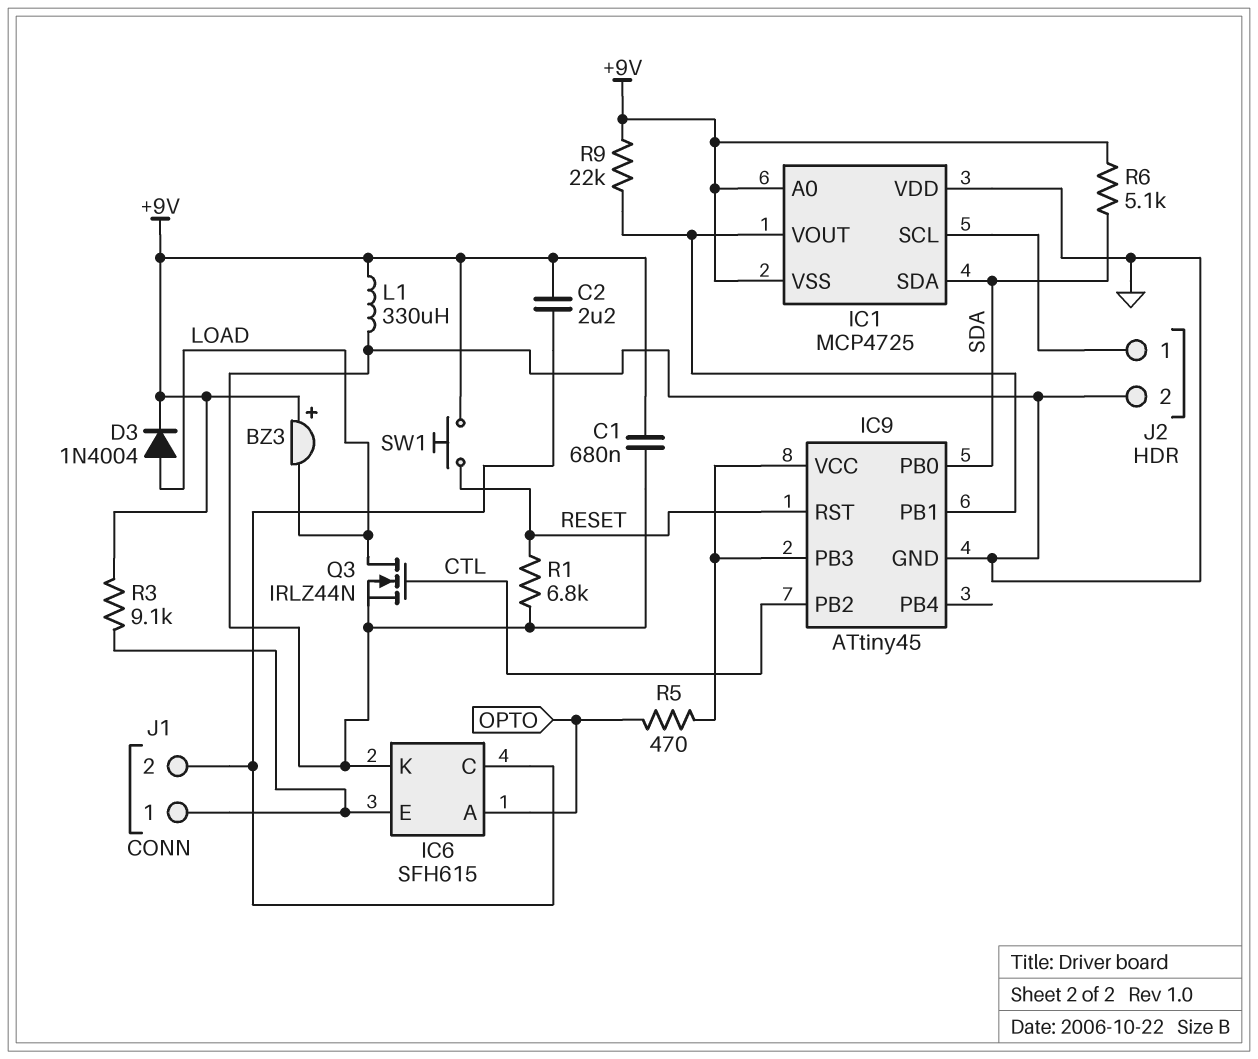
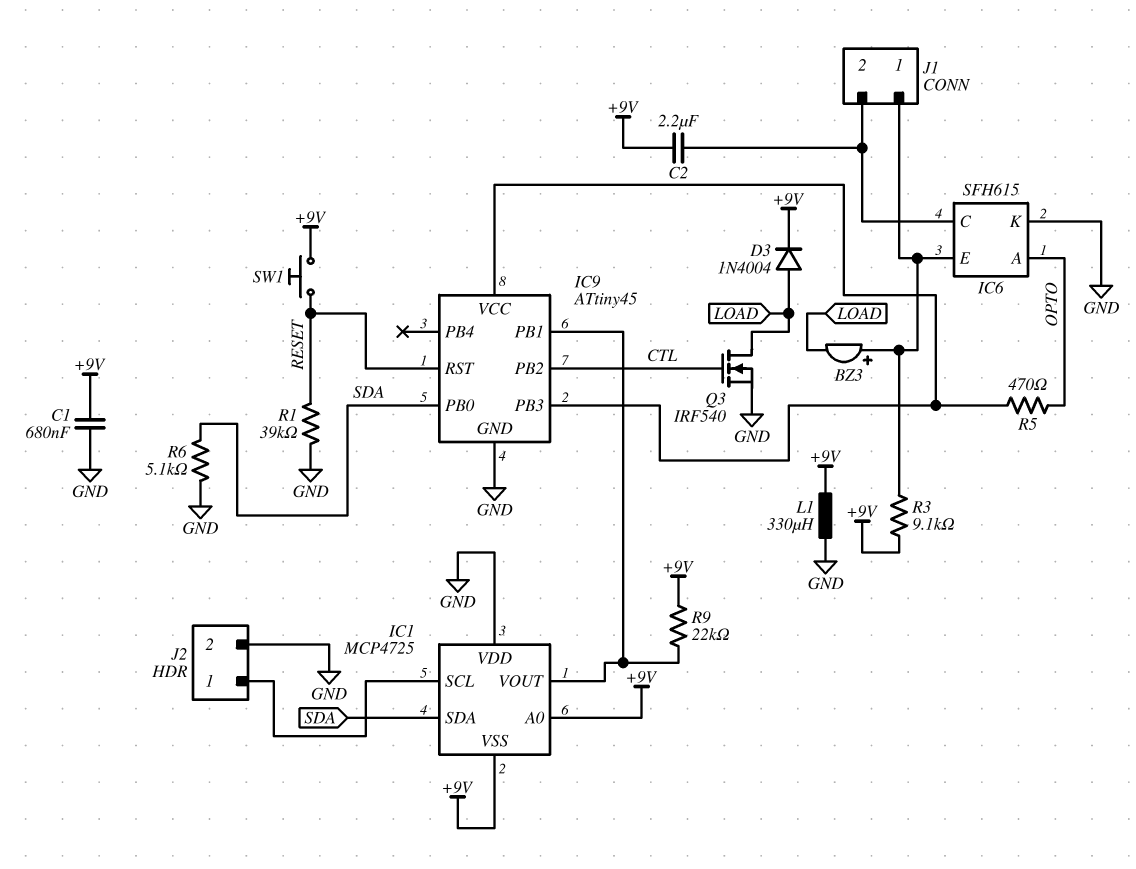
BZ3: buzzer (plus +9V, minus LOAD) -> buzzer (plus IC6/E, minus LOAD)
Q3: NMOS IRLZ44N (G CTL, D LOAD, S GND) -> NMOS IRF540 (G CTL, D LOAD, S GND)
R1: 6.8k (GND, RESET) -> 39k (GND, RESET)
R6: 5.1k (+9V, SDA) -> 5.1k (GND, SDA)

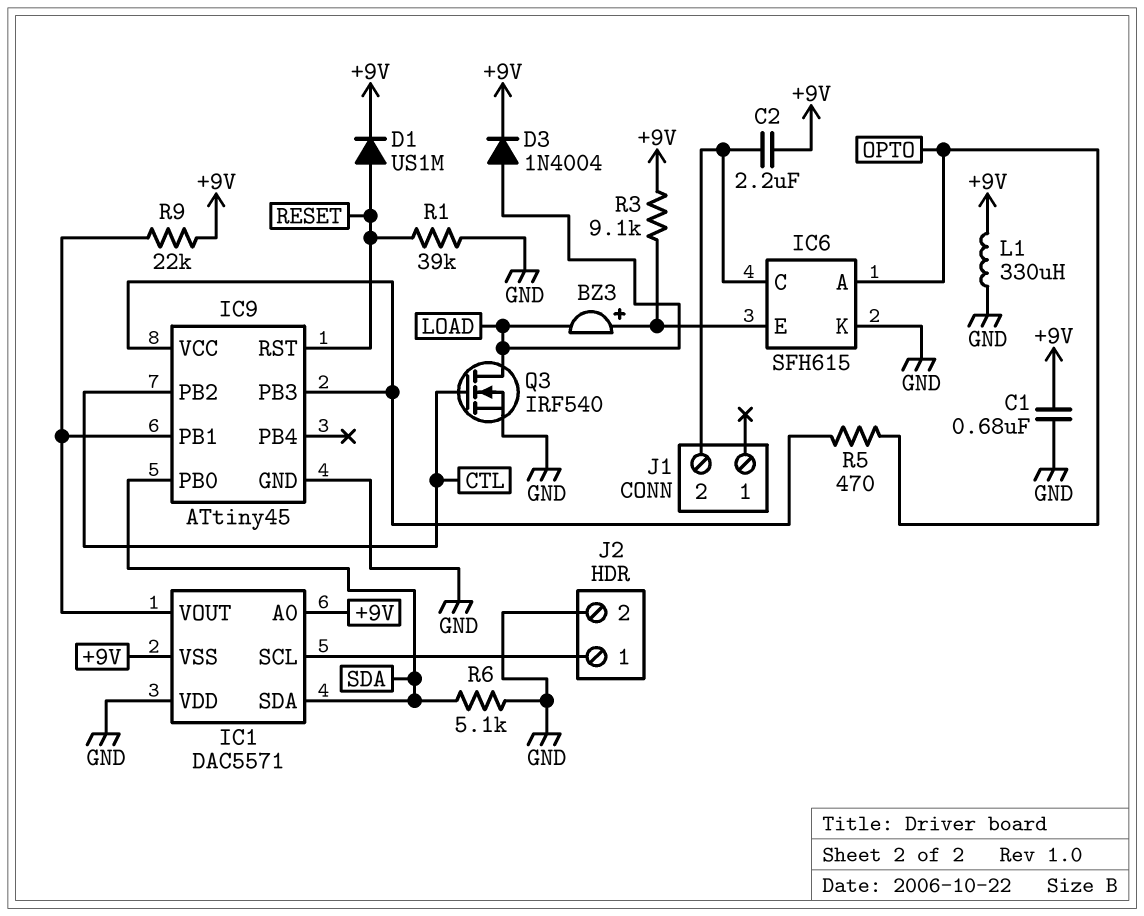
D1: none -> diode US1M (A RESET, K +9V)
IC1: MCP4725 -> DAC5571
J1 pin 1: IC6/E -> none
SW1: button (+9V, RESET) -> none

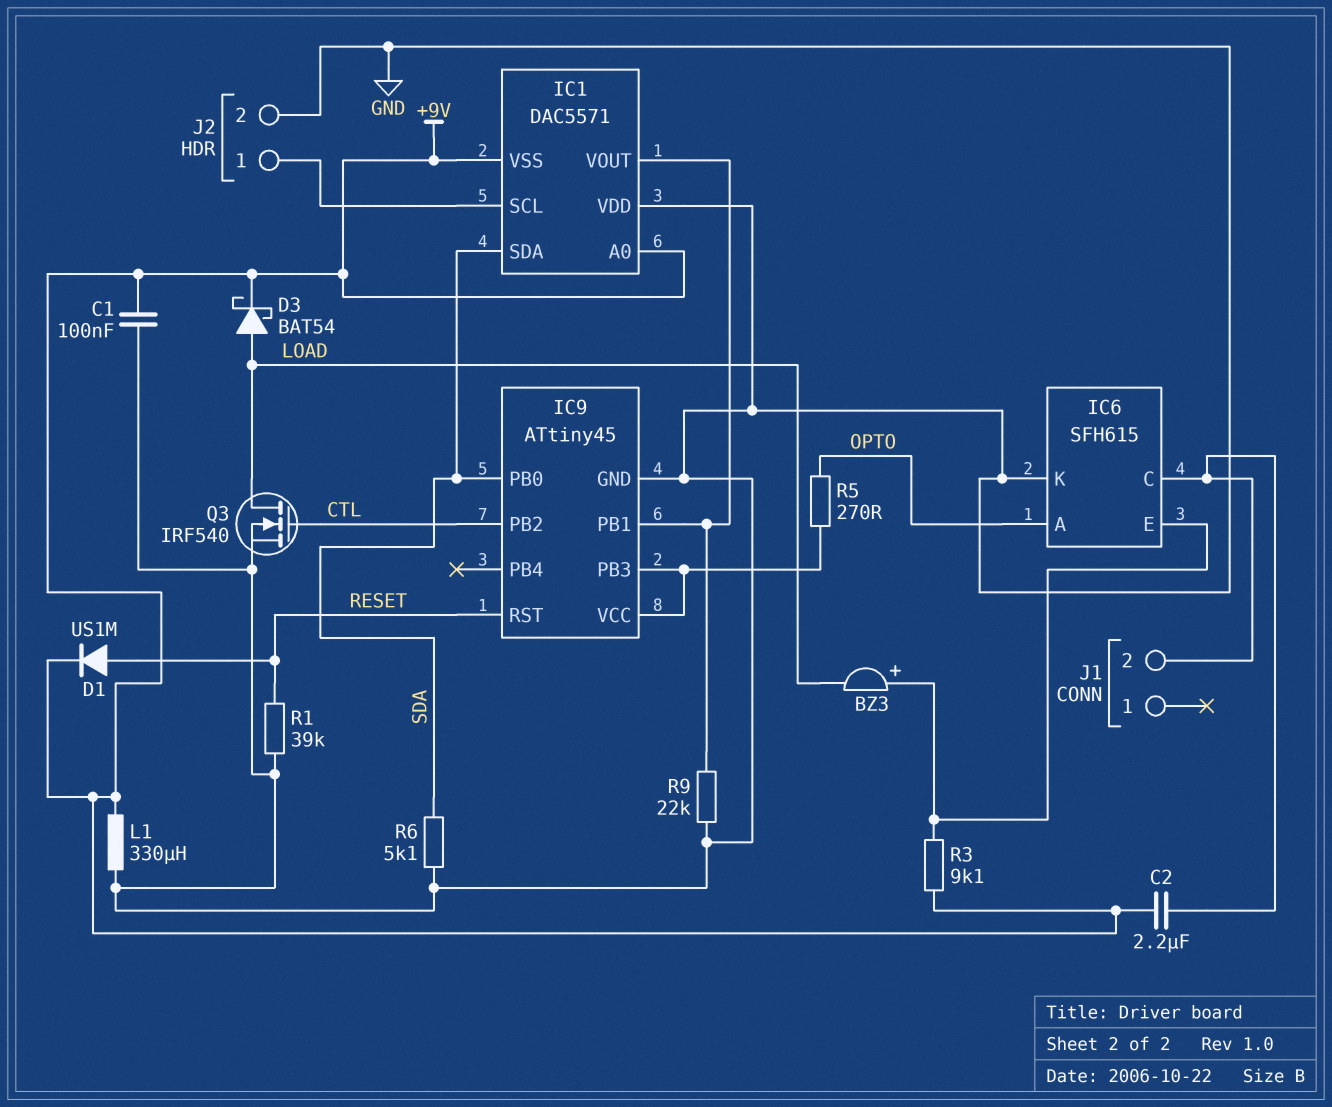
C1: 680nF (+9V, GND) -> 100nF (+9V, GND)
D3: diode 1N4004 (A LOAD, K +9V) -> schottky BAT54 (A LOAD, K +9V)
R5: 470 (IC9/PB3, OPTO) -> 270 (IC9/PB3, OPTO)
R9: 22k (+9V, IC1/VOUT) -> 22k (GND, IC1/VOUT)

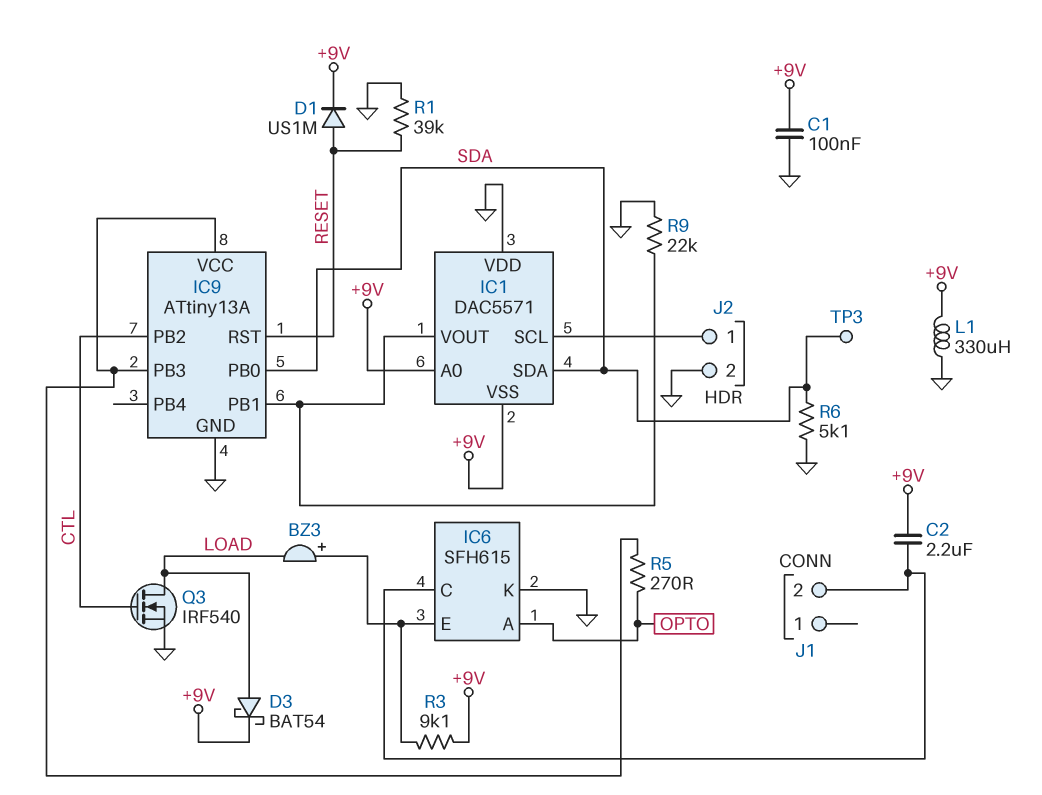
IC9: ATtiny45 -> ATtiny13A
TP3: none -> test point (SDA)

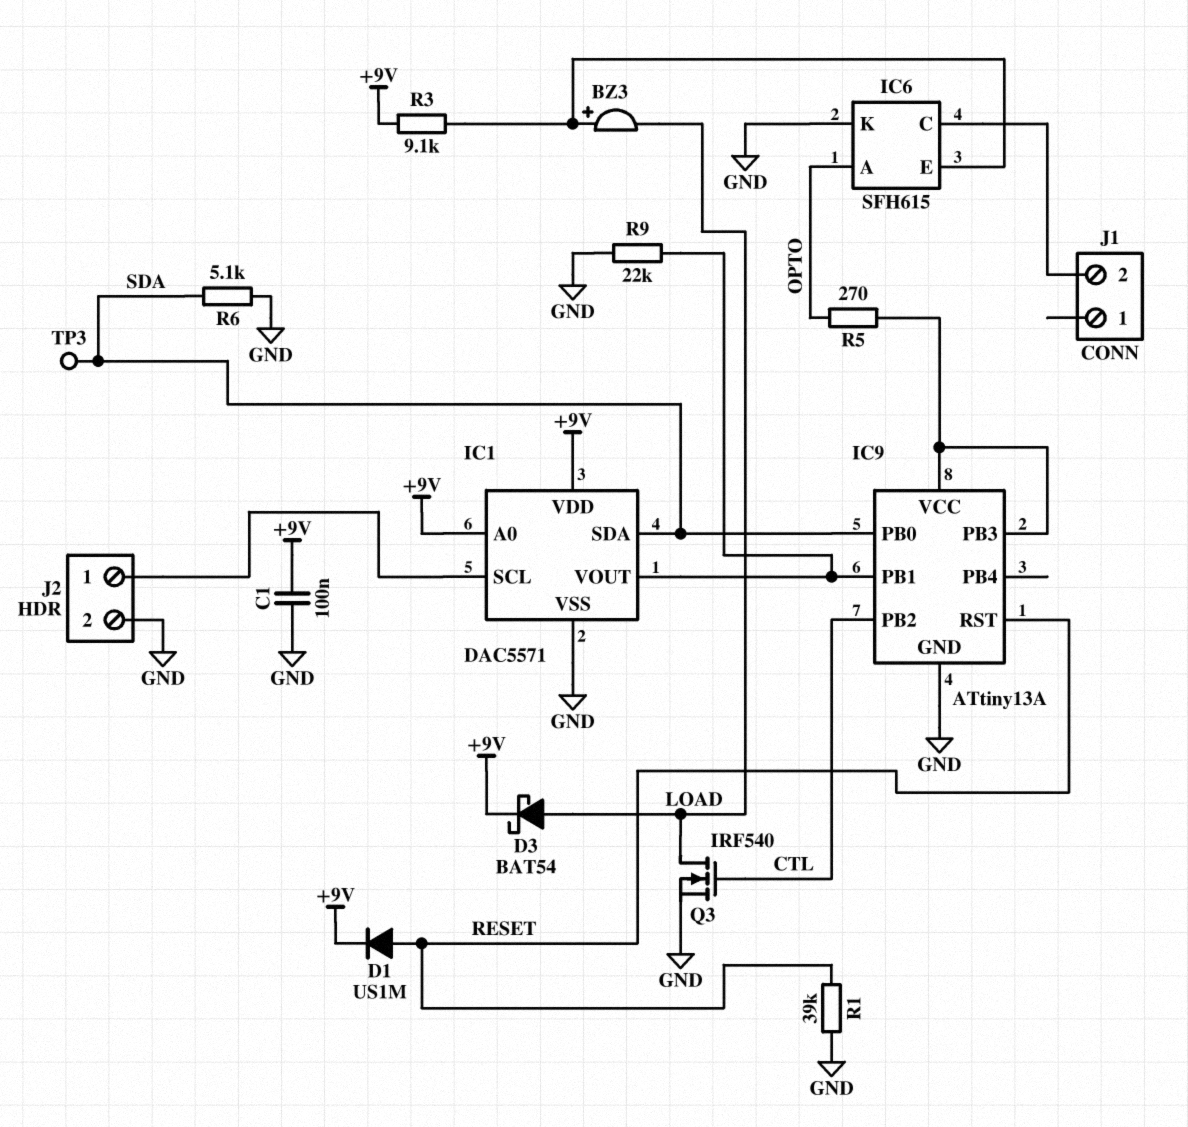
C2: 2.2uF (+9V, IC6/C) -> none
IC1 pin VDD: GND -> +9V
IC1 pin VSS: +9V -> GND
L1: 330uH (+9V, GND) -> none

